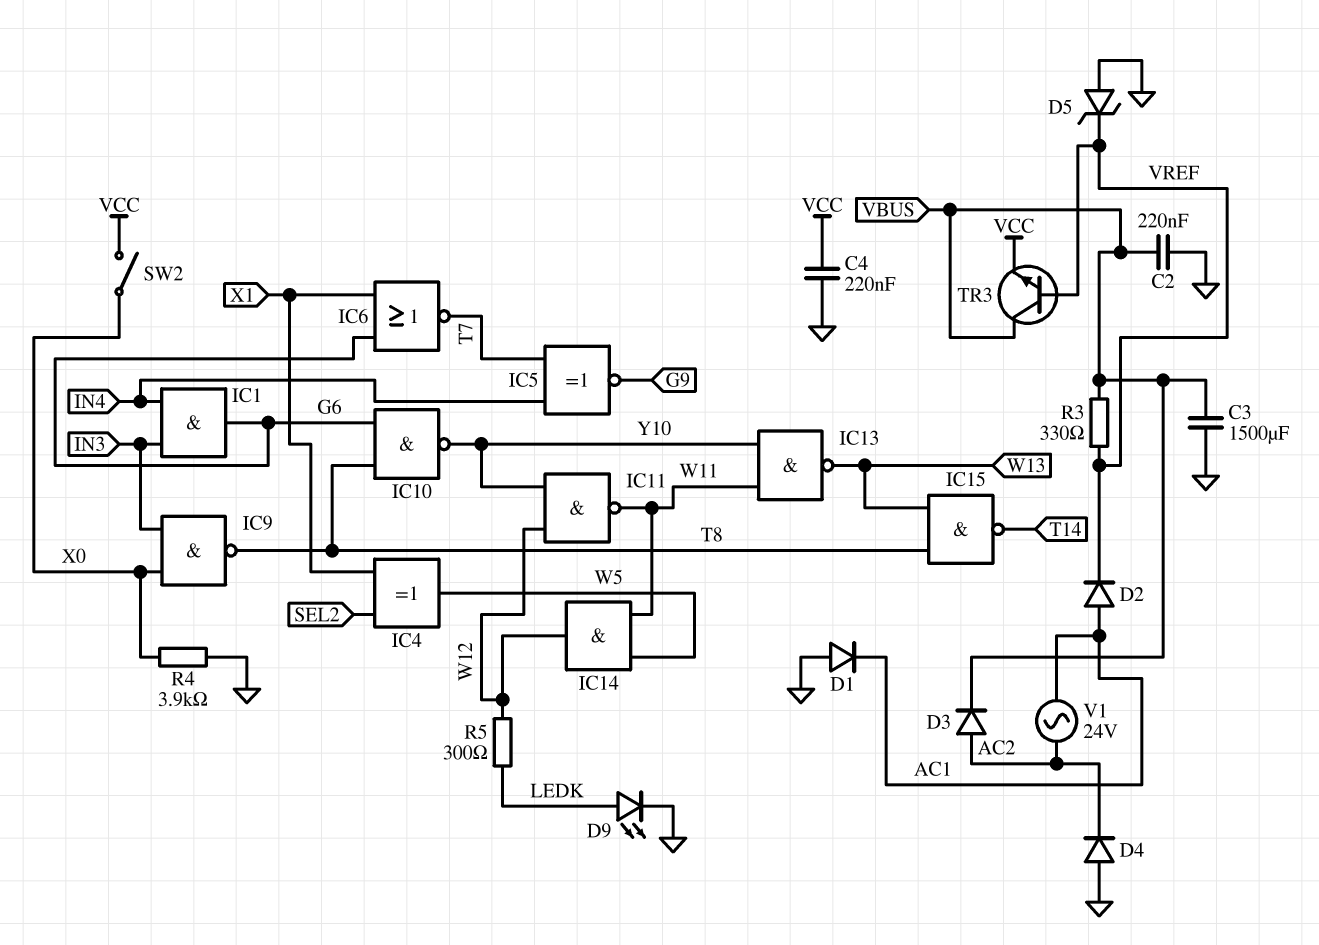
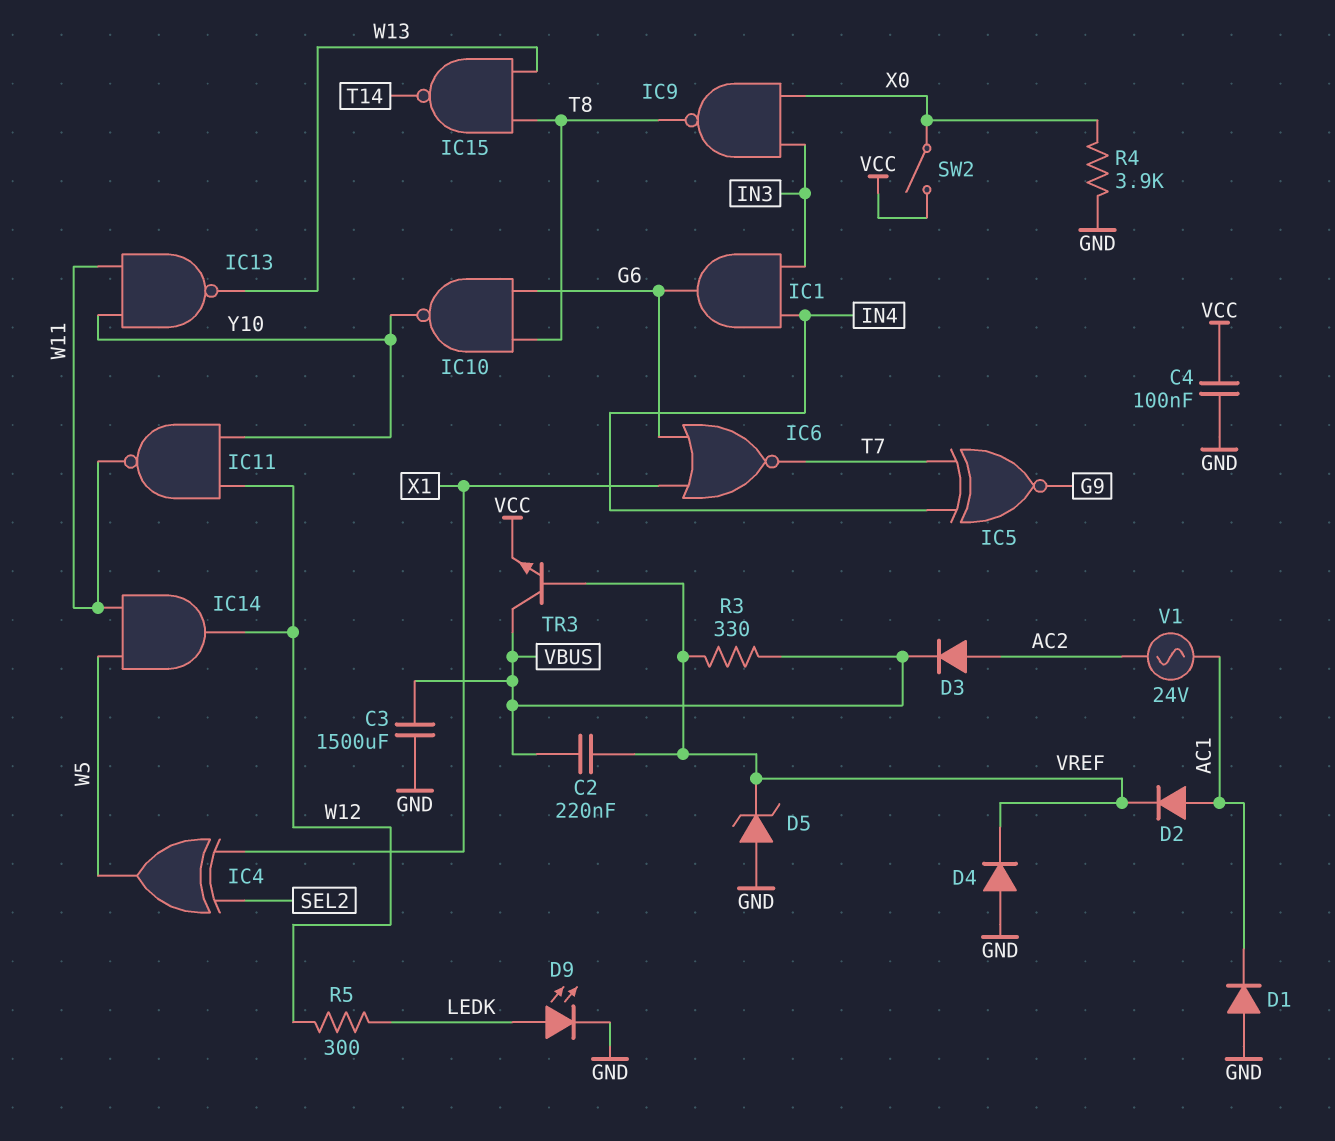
C2: 220nF (GND, VBUS) -> 220nF (VBUS, VREF)
C4: 220nF (GND, VCC) -> 100nF (GND, VCC)
D4: diode (A GND, K AC2) -> diode (A GND, K VREF)

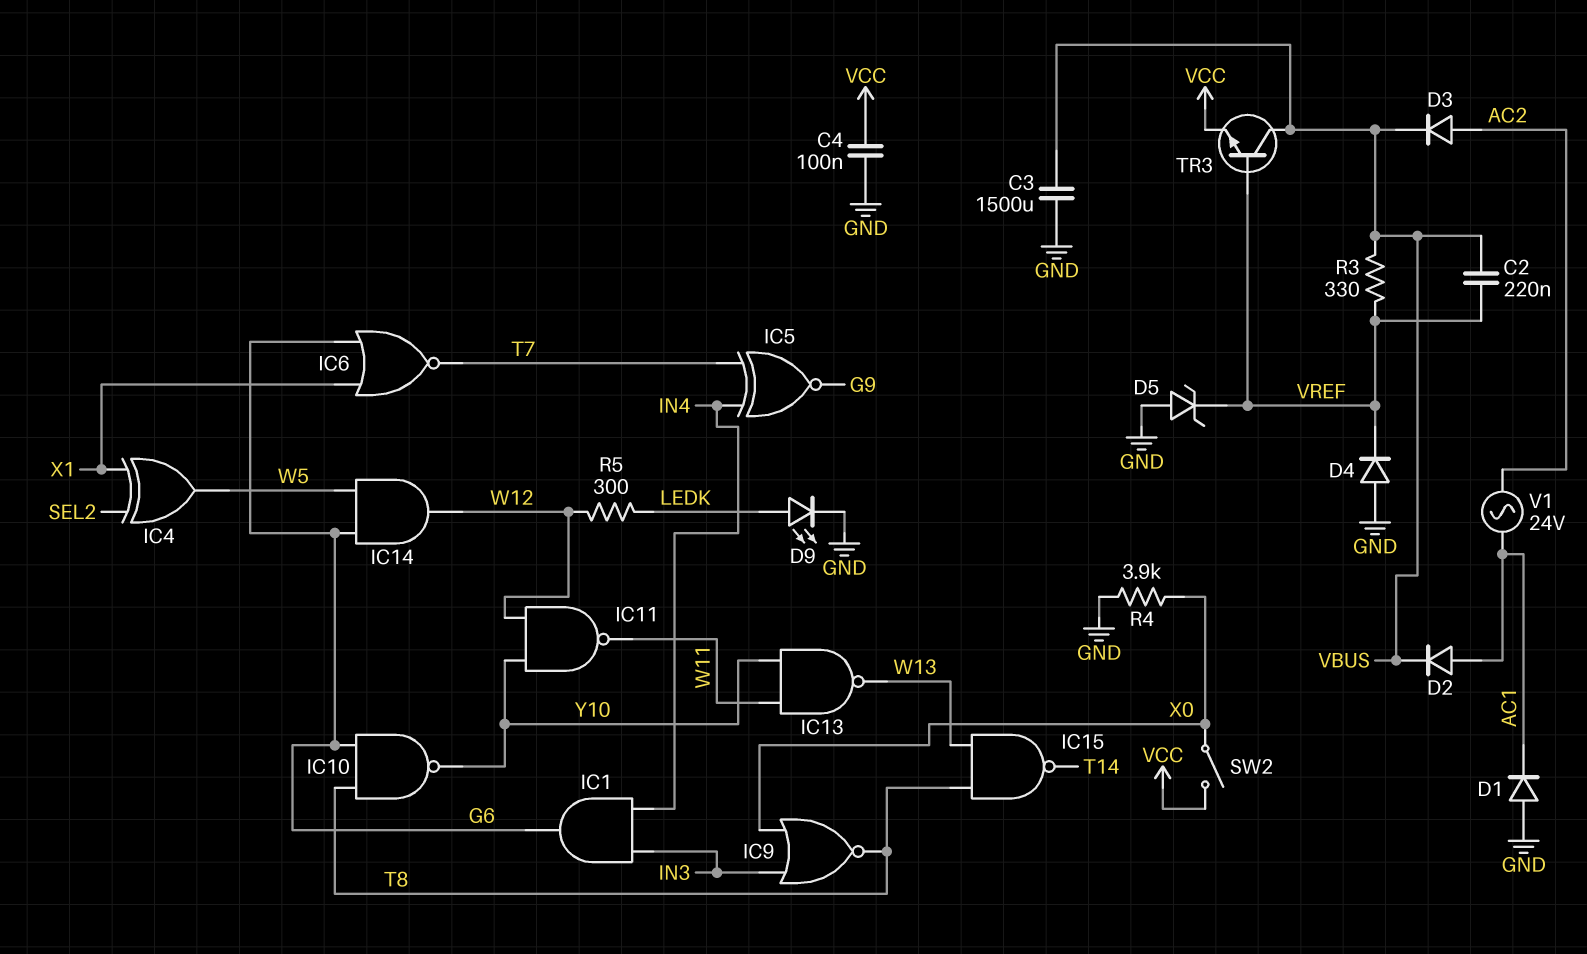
D2: diode (A AC1, K VREF) -> diode (A AC1, K VBUS)
IC9: NAND (in IN3, in X0, out T8) -> NOR (in IN3, in X0, out T8)
IC14: AND (in W5, in W11, out W12) -> AND (in G6, in W5, out W12)

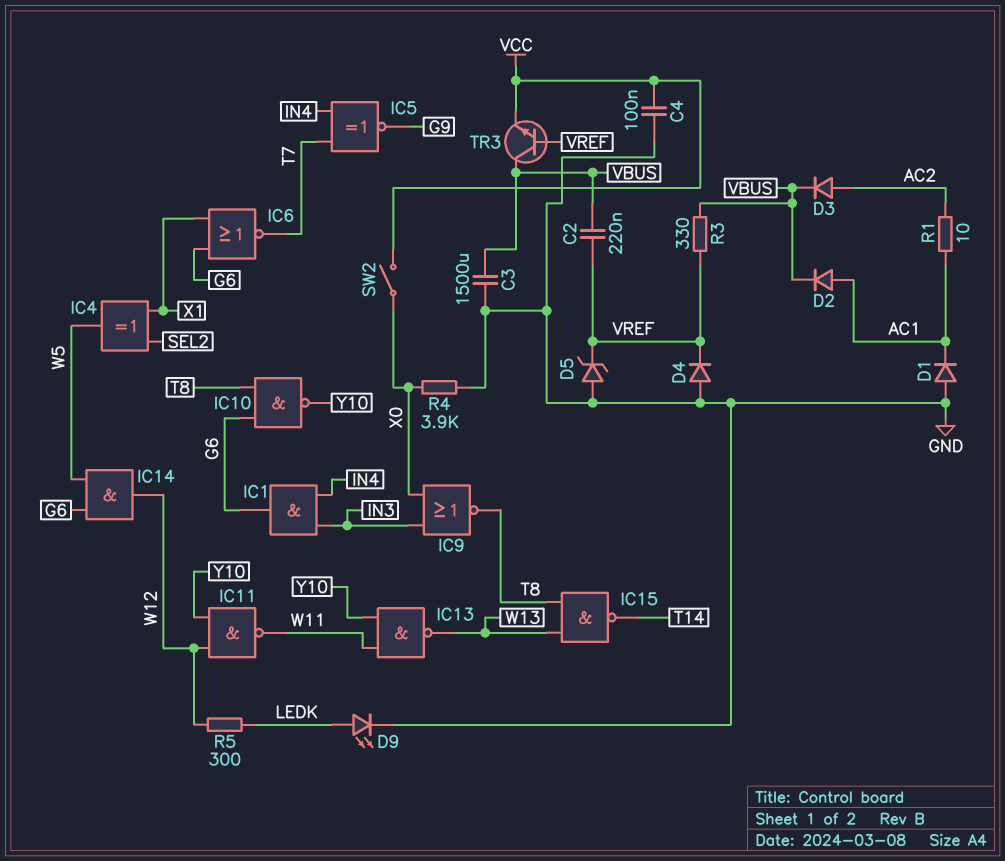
R1: none -> 10 (AC1, AC2)
V1: AC 24V (AC1, AC2) -> none

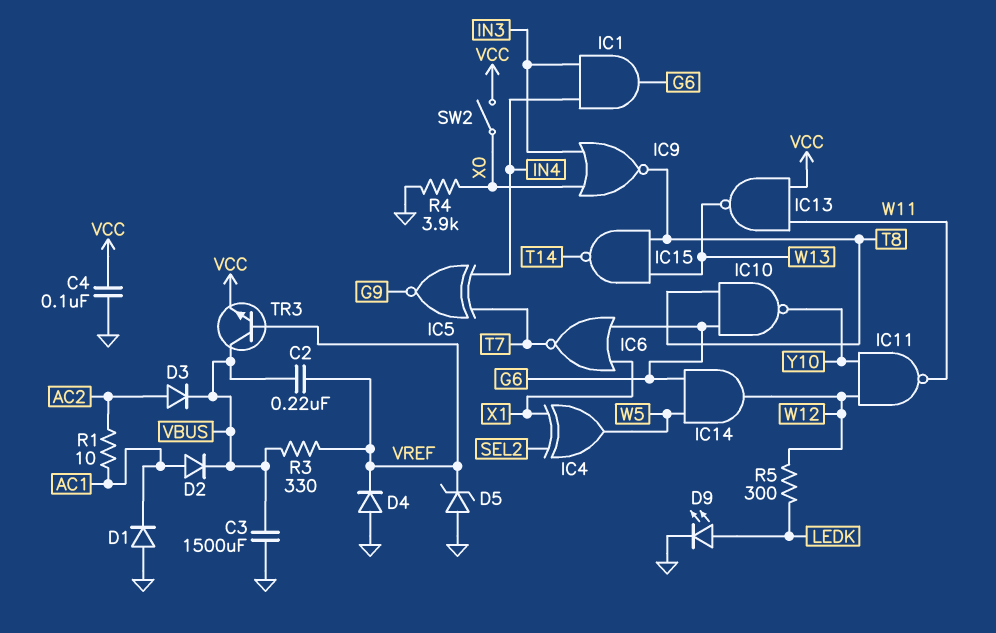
IC13: NAND (in W11, in Y10, out W13) -> NAND (in VCC, in W11, out W13)

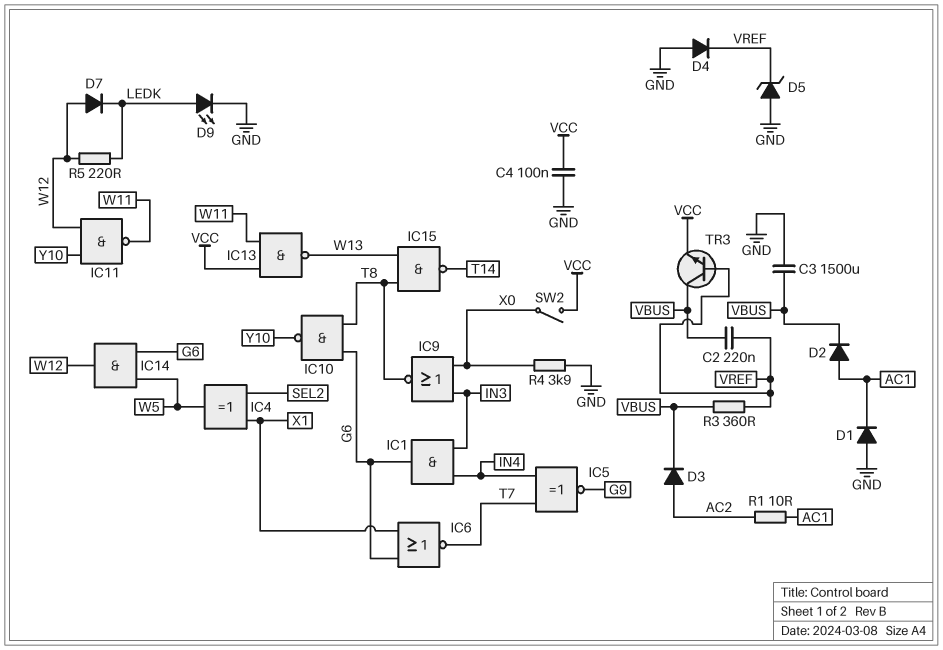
D7: none -> diode (A W12, K LEDK)
R3: 330 (VBUS, VREF) -> 360 (VBUS, VREF)
R5: 300 (LEDK, W12) -> 220 (LEDK, W12)

